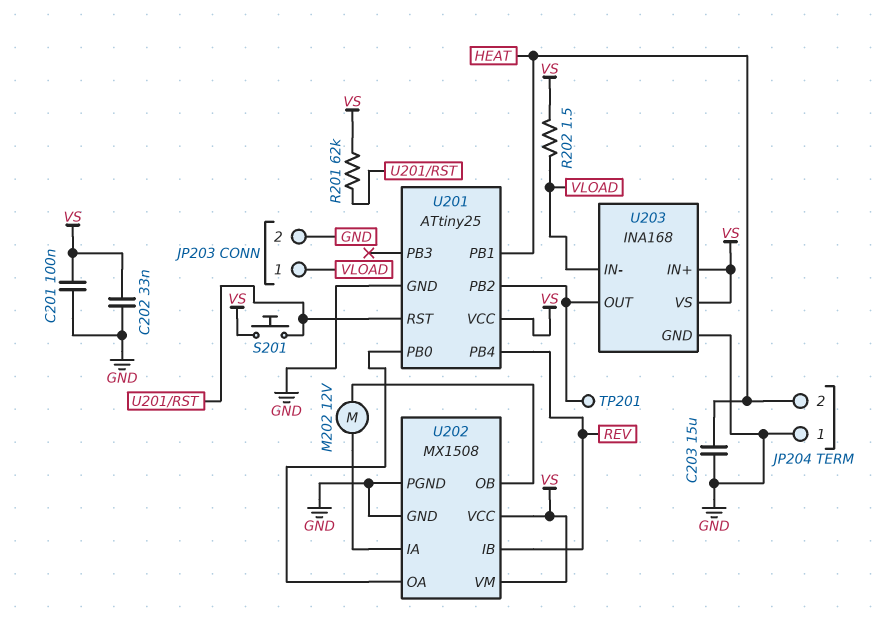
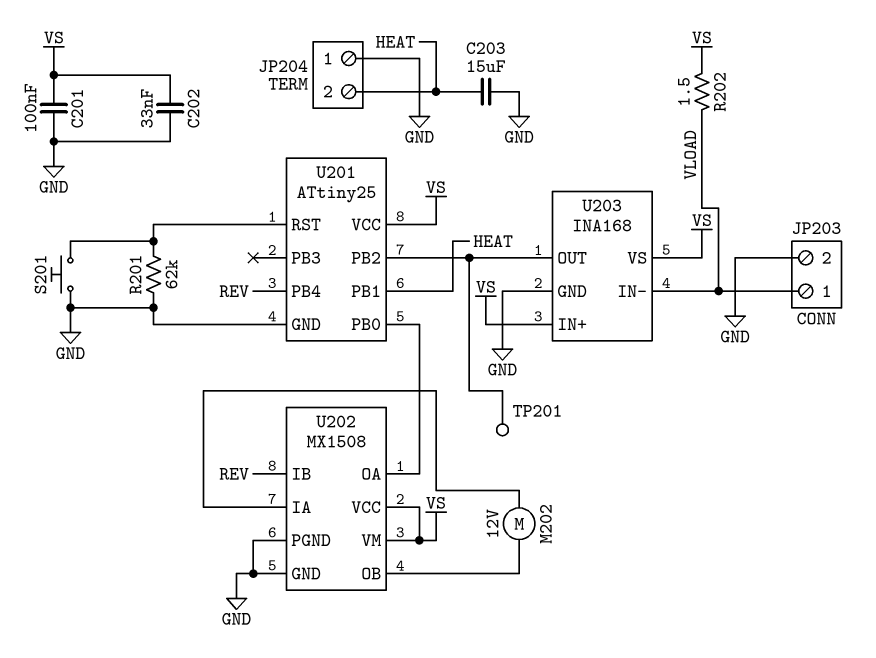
R201: 62k (U201/RST, VS) -> 62k (GND, U201/RST)
S201: button (U201/RST, VS) -> button (GND, U201/RST)

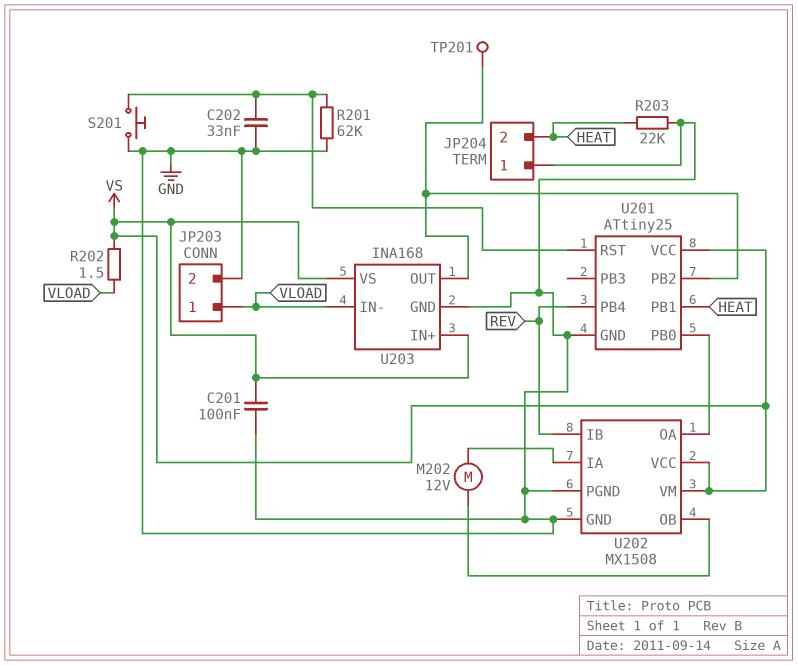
C202: 33nF (GND, VS) -> 33nF (GND, U201/RST)
C203: 15uF (GND, HEAT) -> none
R203: none -> 22k (GND, HEAT)

